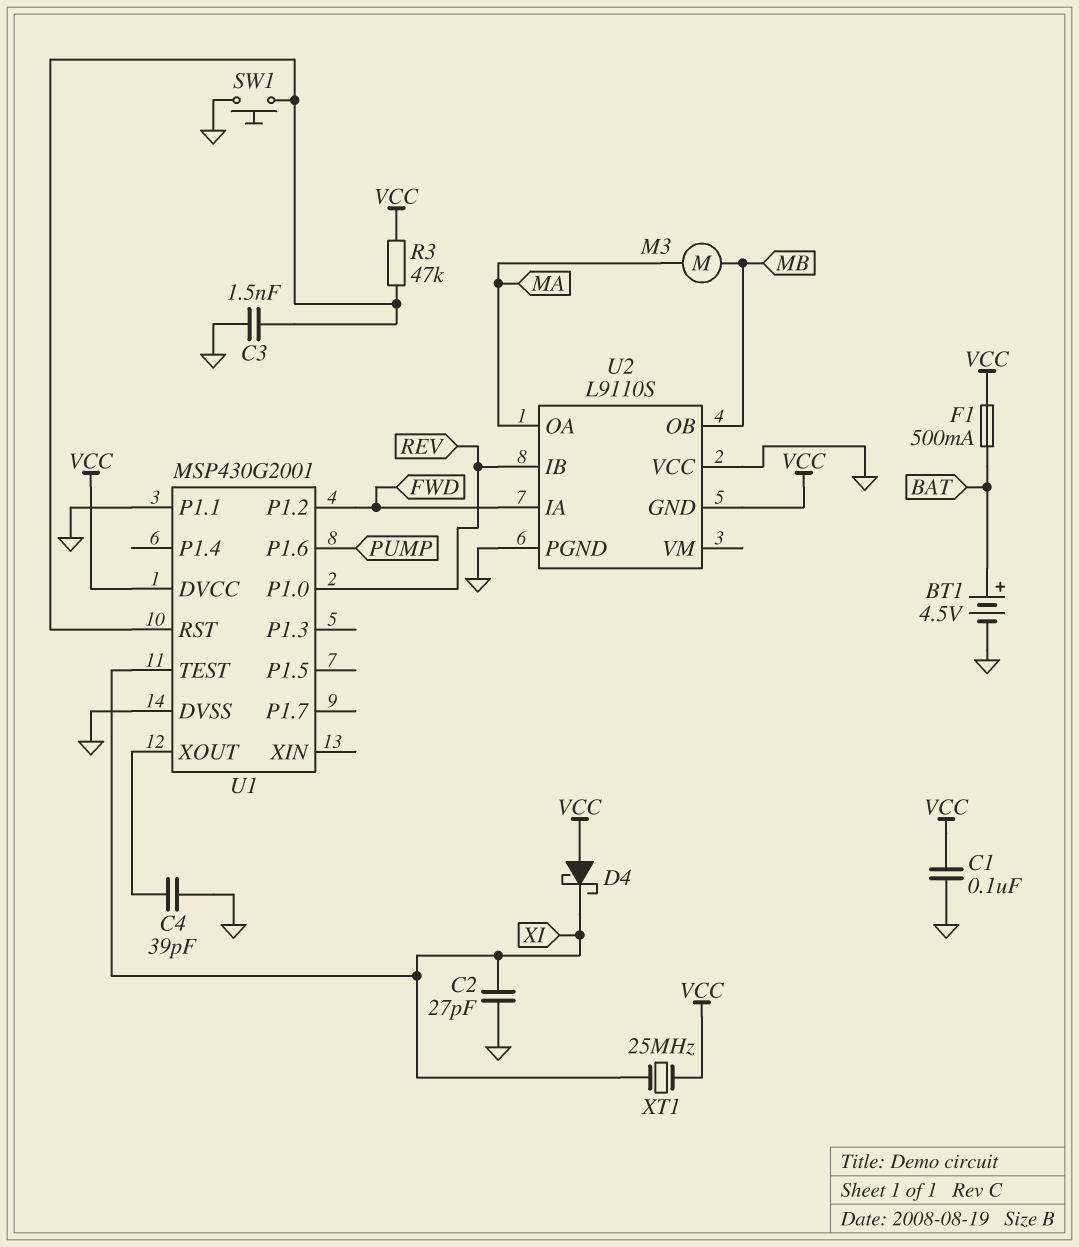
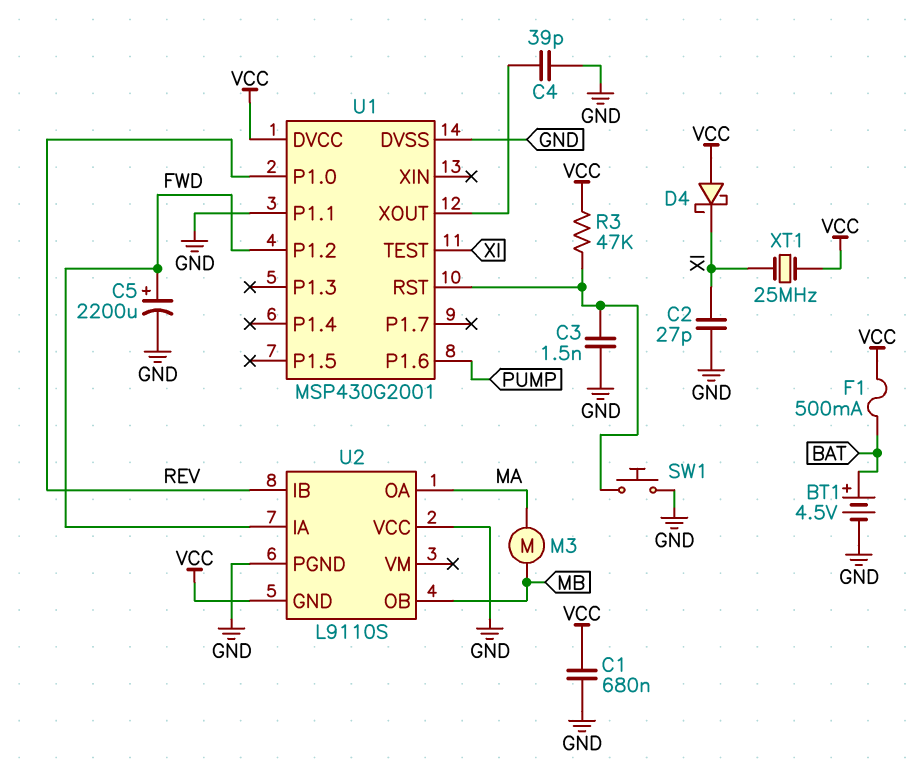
C1: 100nF (GND, VCC) -> 680nF (GND, VCC)
C5: none -> 2200uF (plus FWD, minus GND)

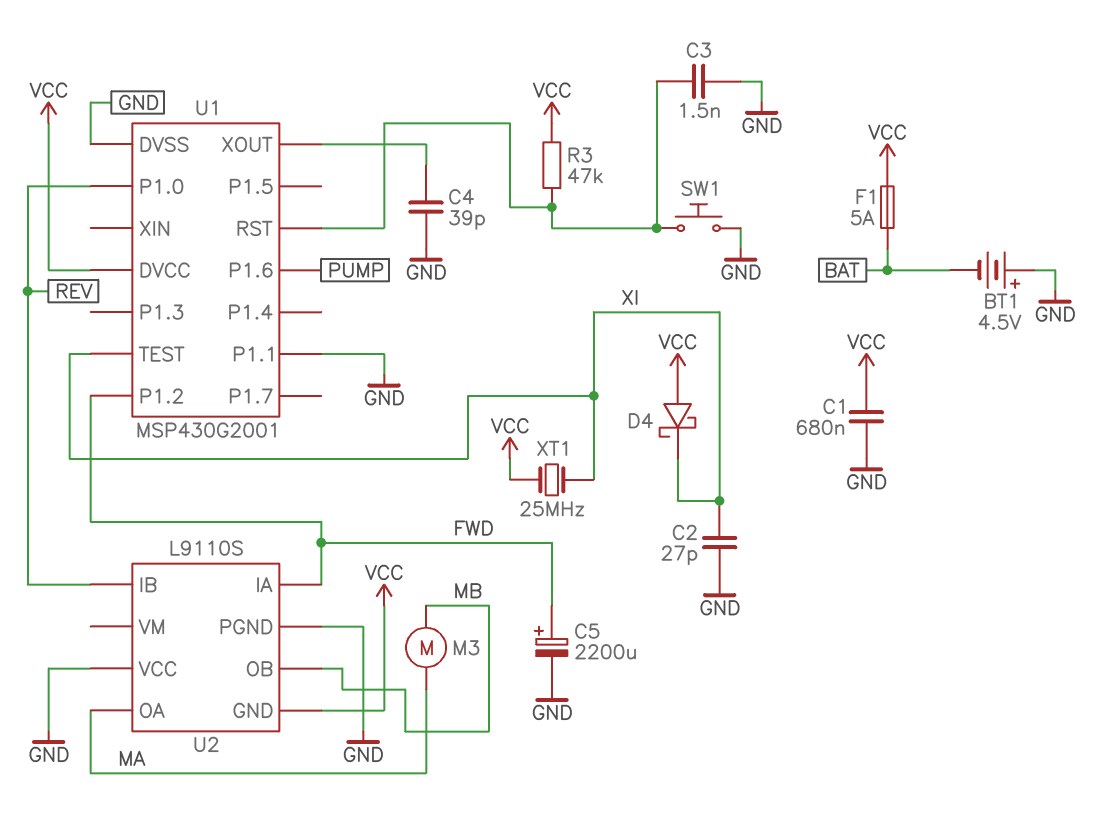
BT1: 4.5V (plus BAT, minus GND) -> 4.5V (plus GND, minus BAT)
F1: 500mA (BAT, VCC) -> 5A (BAT, VCC)

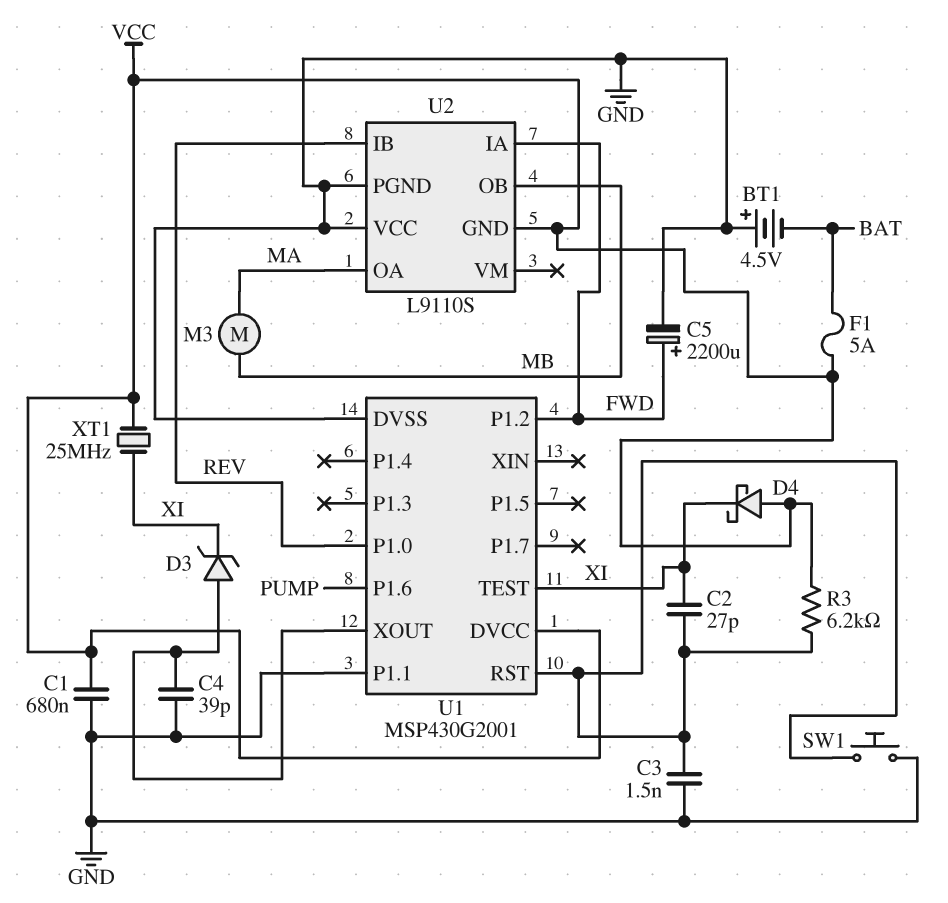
C2: 27pF (GND, XI) -> 27pF (U1/RST, XI)
D3: none -> zener (A U1/XOUT, K XI)
R3: 47k (U1/RST, VCC) -> 6.2k (U1/RST, VCC)

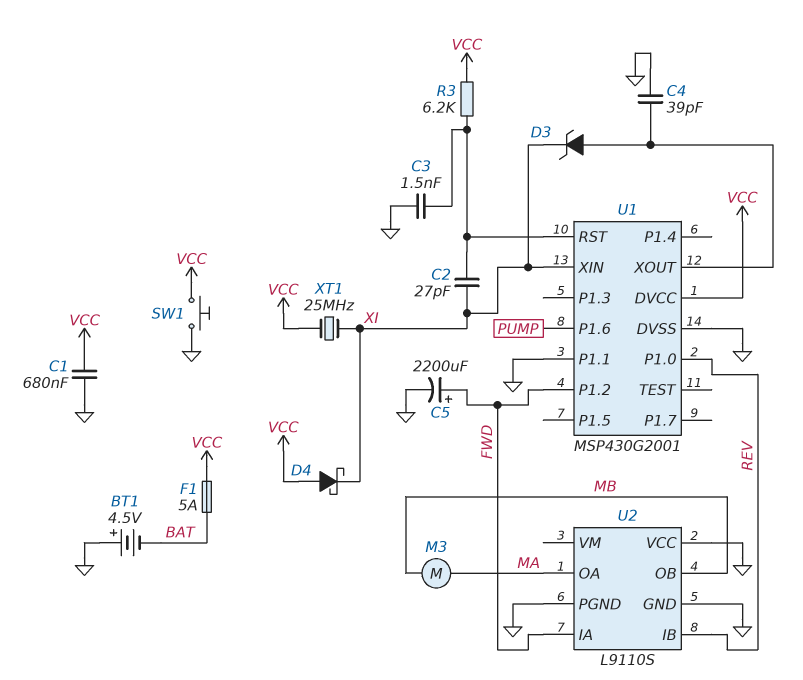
SW1: button (GND, U1/RST) -> button (GND, VCC)
U1 pin TEST: XI -> none
U1 pin XIN: none -> XI
U2 pin GND: VCC -> GND

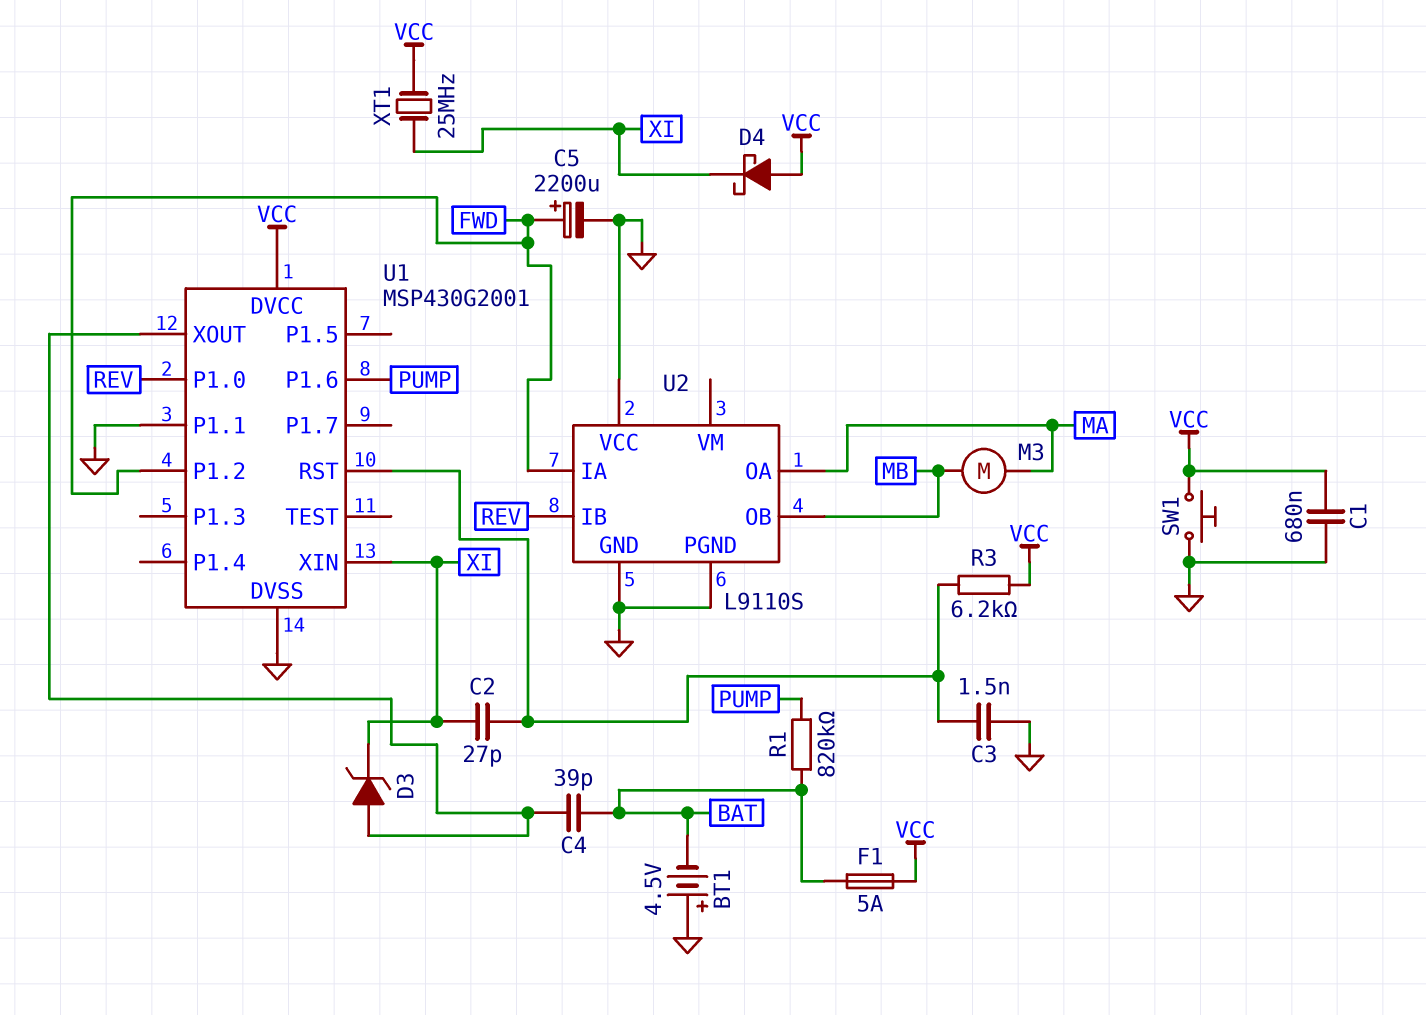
C4: 39pF (GND, U1/XOUT) -> 39pF (BAT, U1/XOUT)
R1: none -> 820k (BAT, PUMP)

